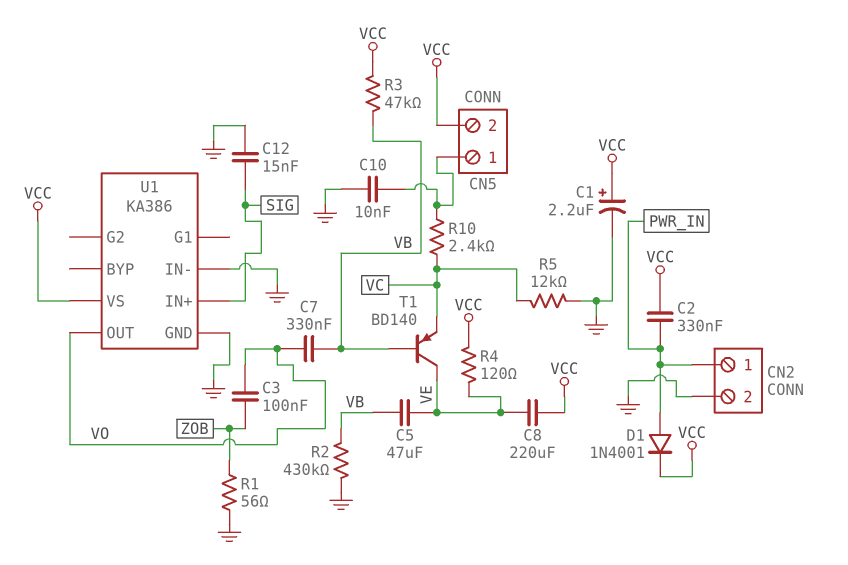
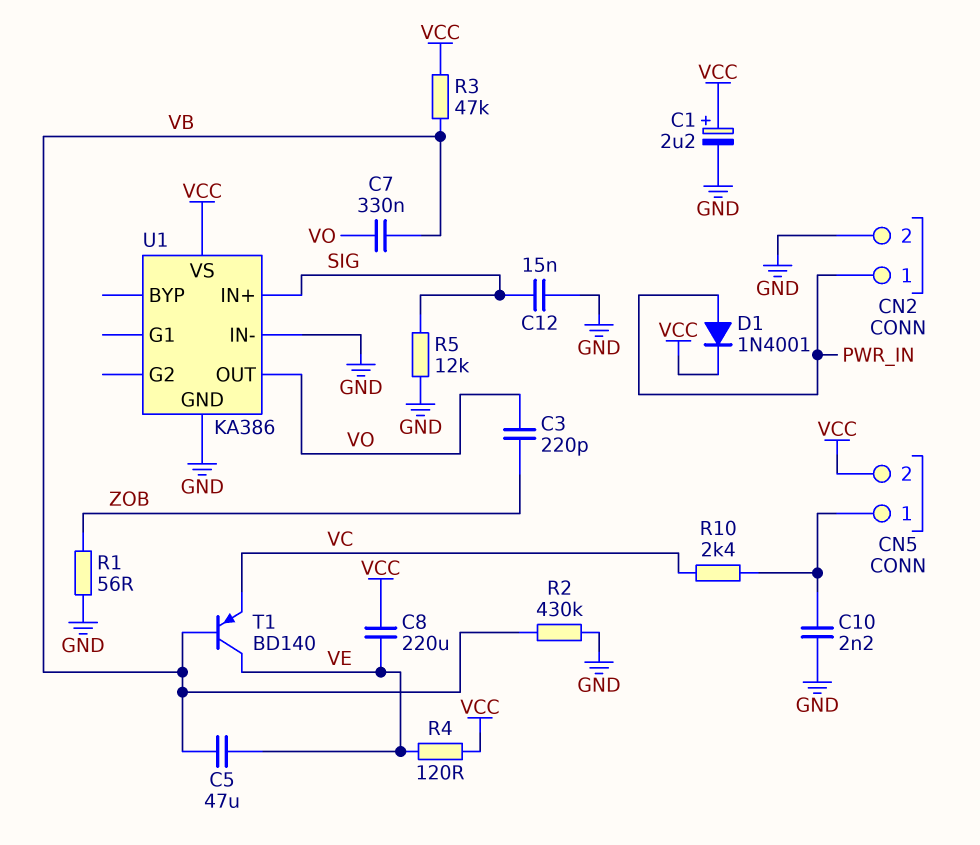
C2: 330nF (PWR_IN, VCC) -> none
C3: 100nF (VO, ZOB) -> 220pF (VO, ZOB)
C10: 10nF (CN5/1, GND) -> 2.2nF (CN5/1, GND)
R5: 12k (GND, VC) -> 12k (GND, SIG)

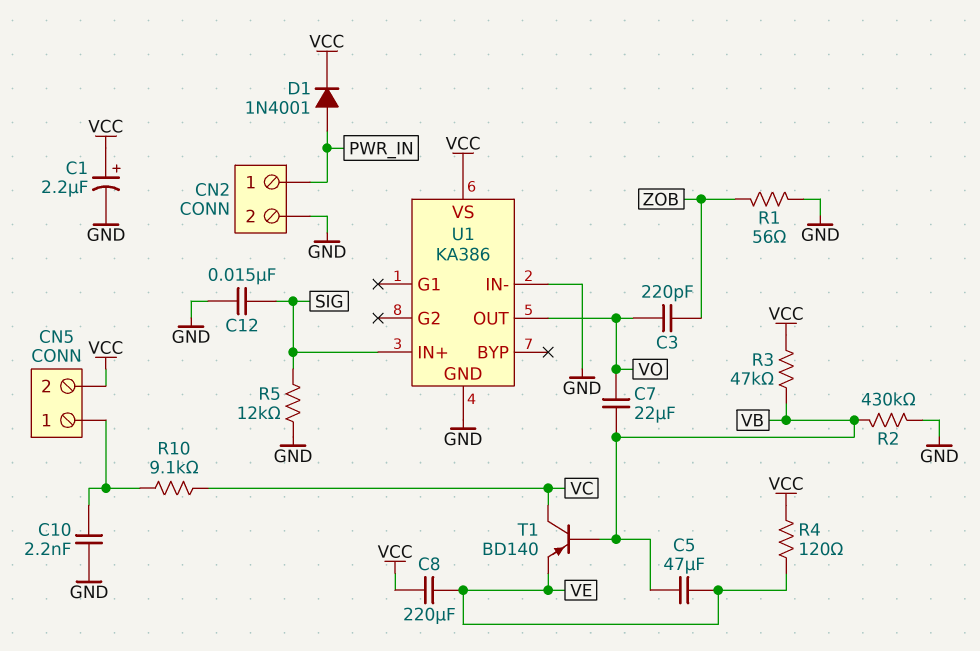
C7: 330nF (VB, VO) -> 22uF (VB, VO)
R10: 2.4k (CN5/1, VC) -> 9.1k (CN5/1, VC)
T1: PNP BD140 (B VB, C VE, E VC) -> PNP BD140 (B VB, C VC, E VE)

